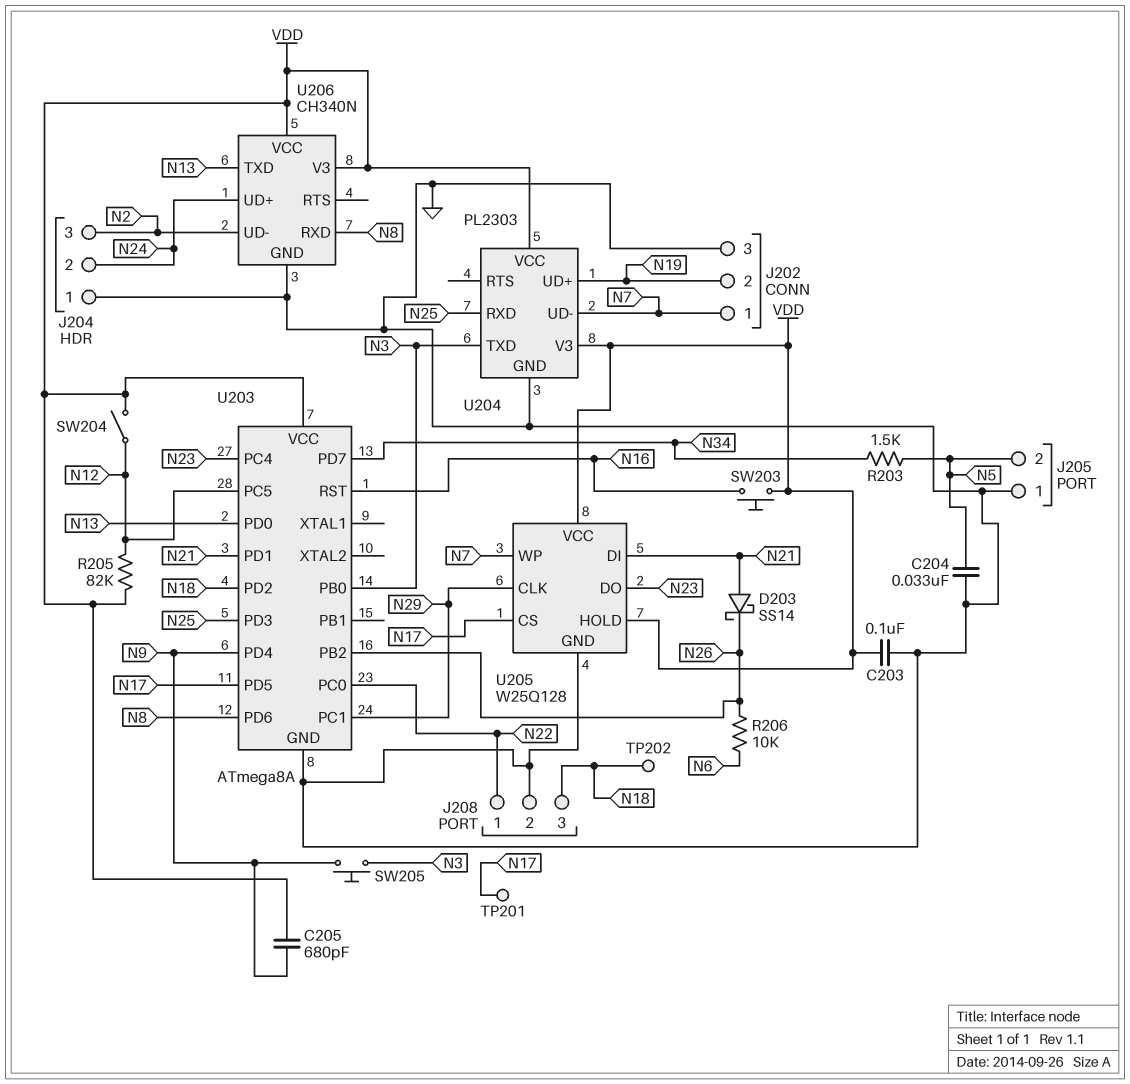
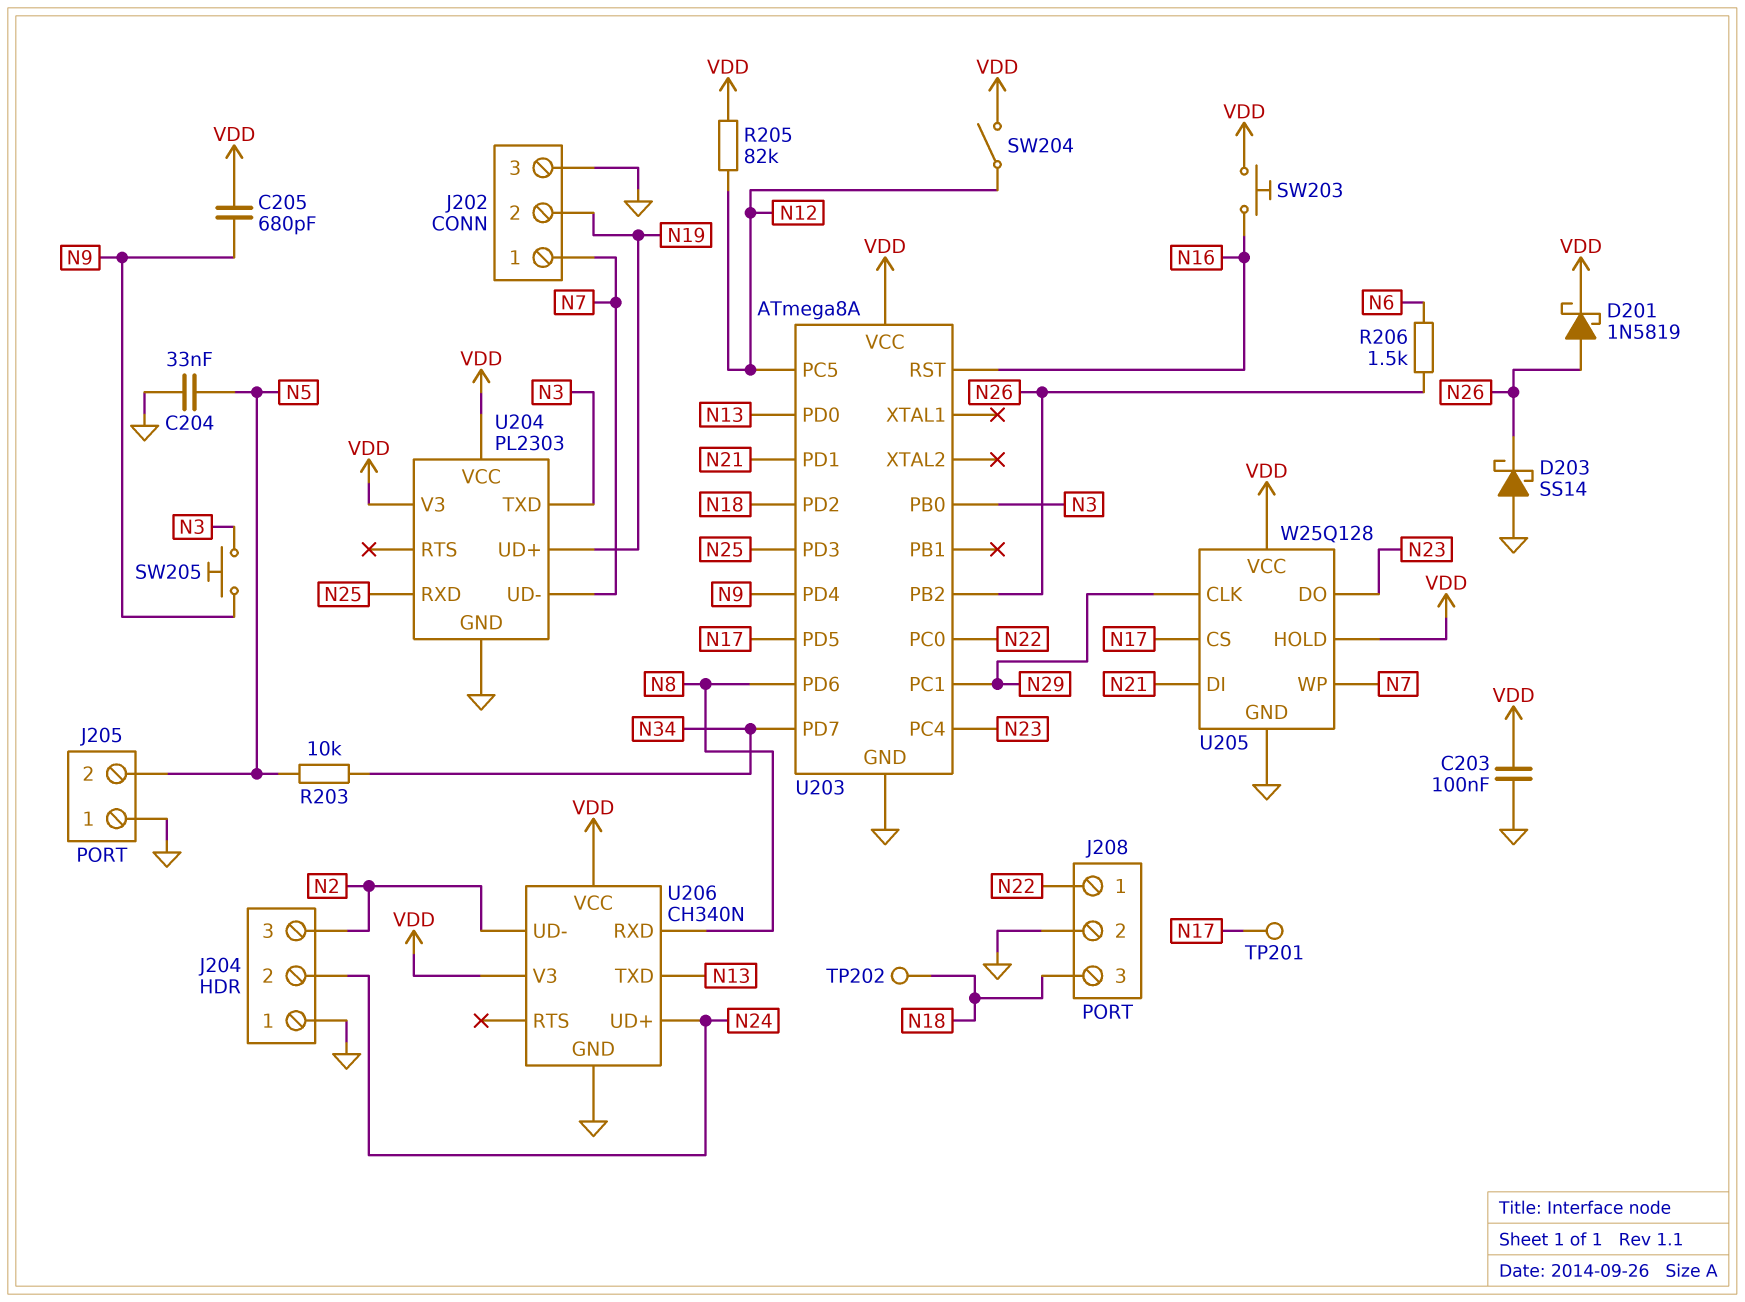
D201: none -> schottky 1N5819 (A N26, K VDD)
D203: schottky SS14 (A N21, K N26) -> schottky SS14 (A GND, K N26)
R203: 1.5k (N5, N34) -> 10k (N5, N34)
R206: 10k (N6, N26) -> 1.5k (N6, N26)

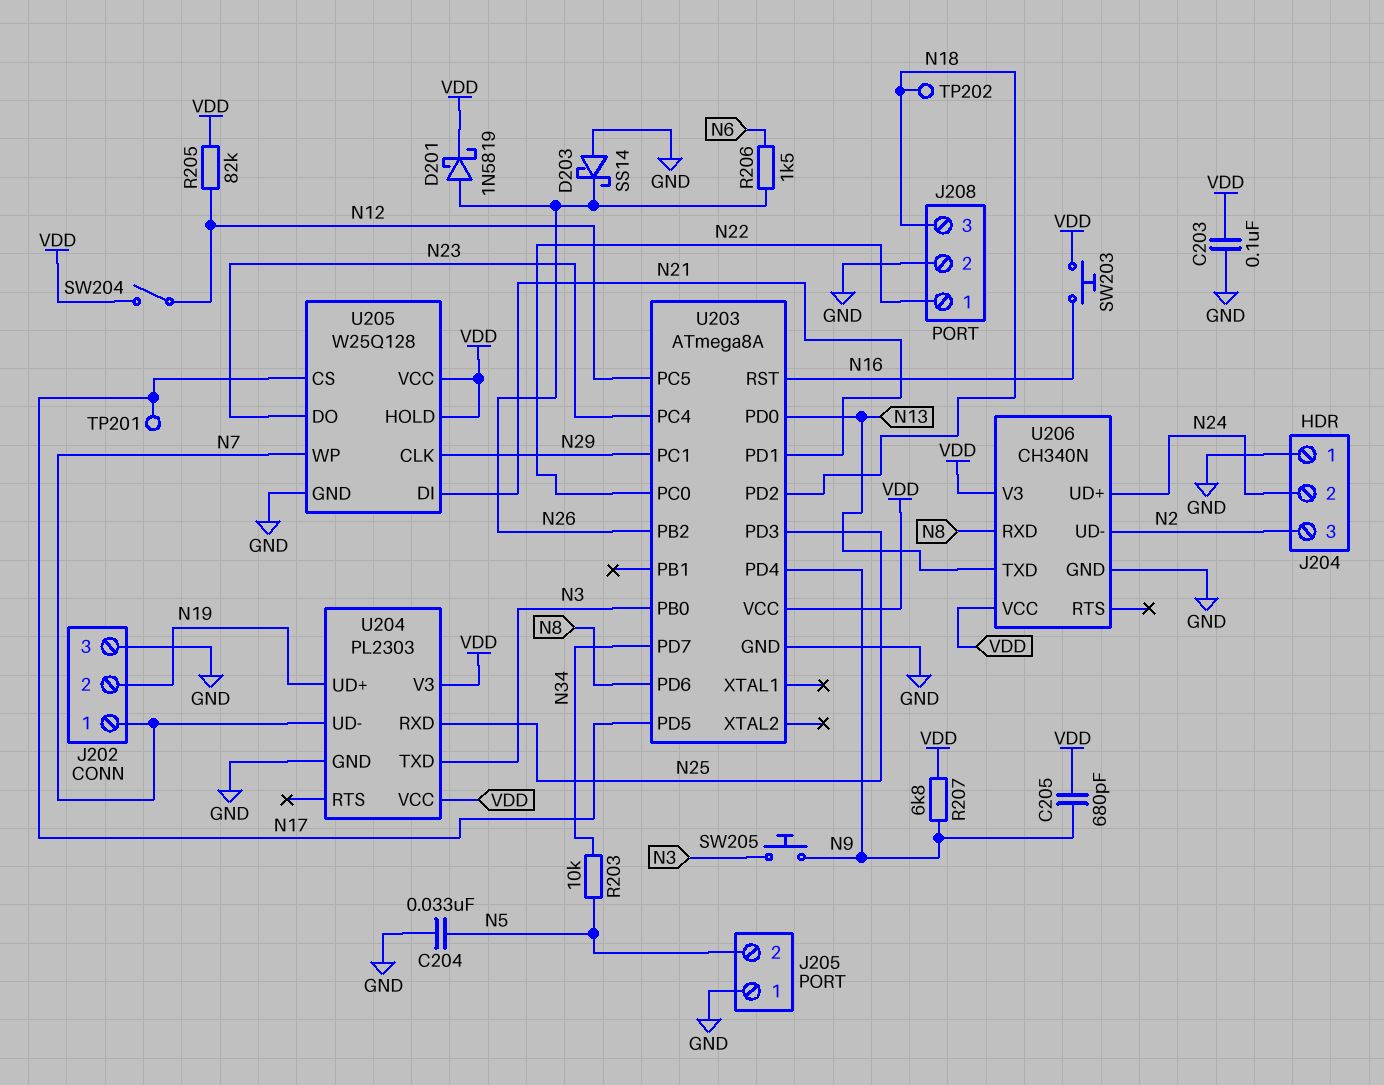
R207: none -> 6.8k (N9, VDD)

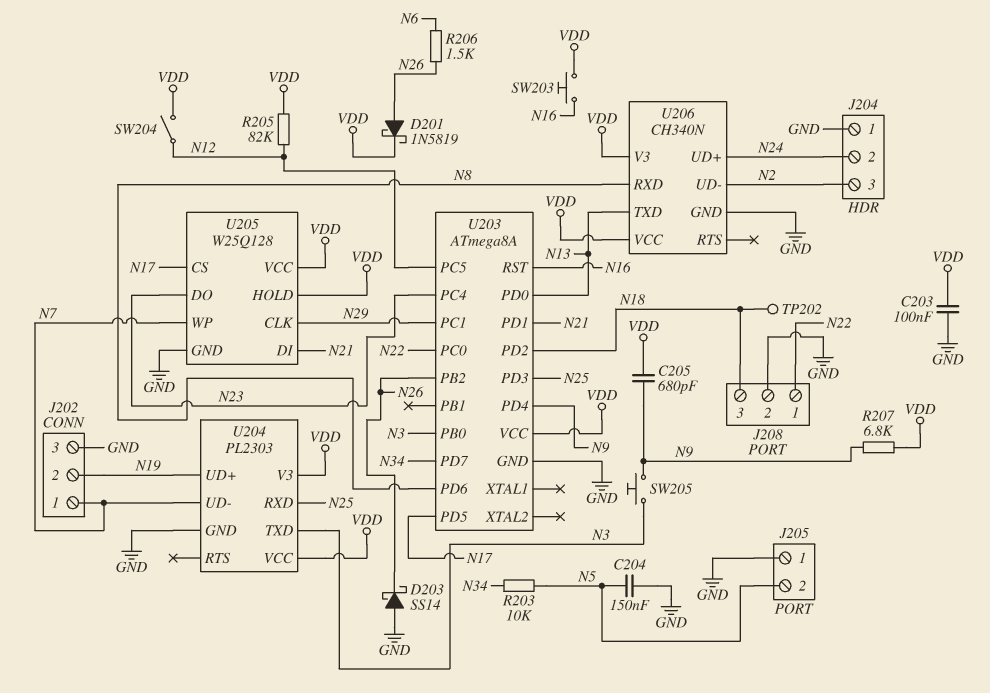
C204: 33nF (GND, N5) -> 150nF (GND, N5)
TP201: test point (N17) -> none

